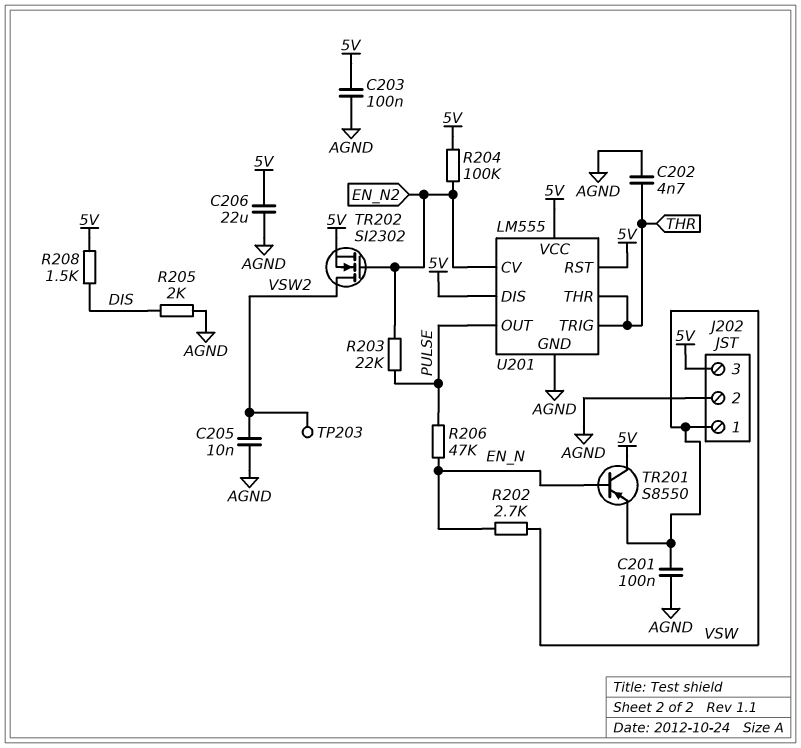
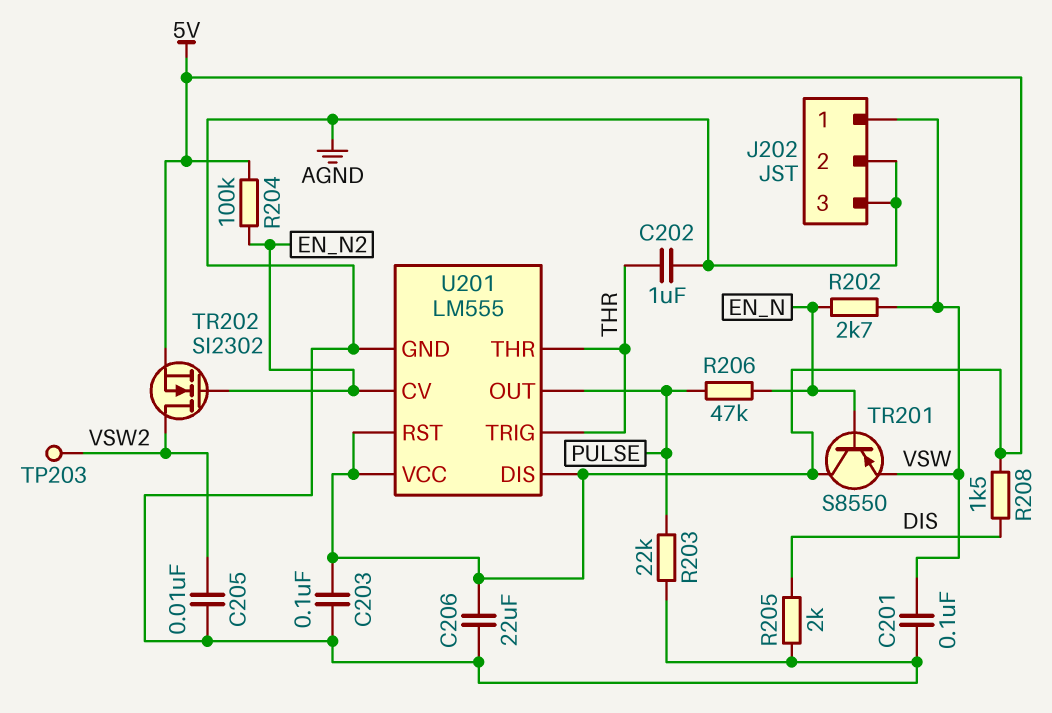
C202: 4.7nF (AGND, THR) -> 1uF (AGND, THR)
J202 pin 3: 5V -> AGND
R203: 22k (EN_N2, PULSE) -> 22k (AGND, PULSE)

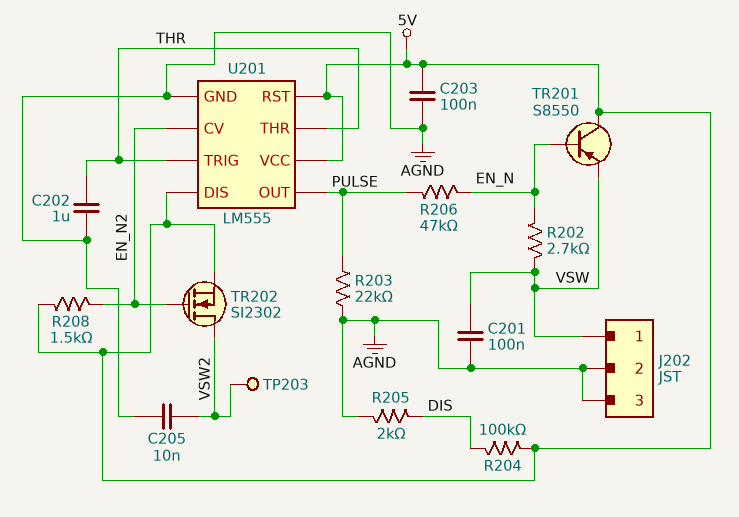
C206: 22uF (5V, AGND) -> none
R204: 100k (5V, EN_N2) -> 100k (5V, DIS)
R208: 1.5k (5V, DIS) -> 1.5k (5V, EN_N2)

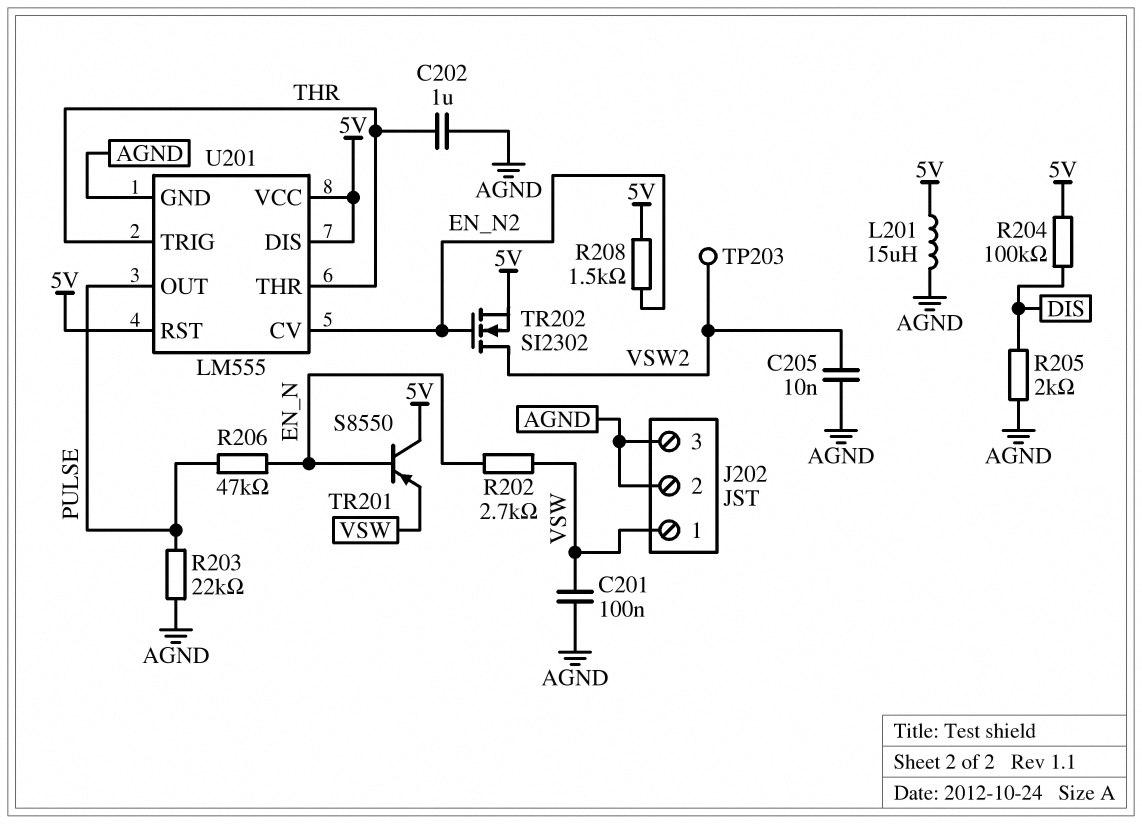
C203: 100nF (5V, AGND) -> none
L201: none -> 15uH (5V, AGND)

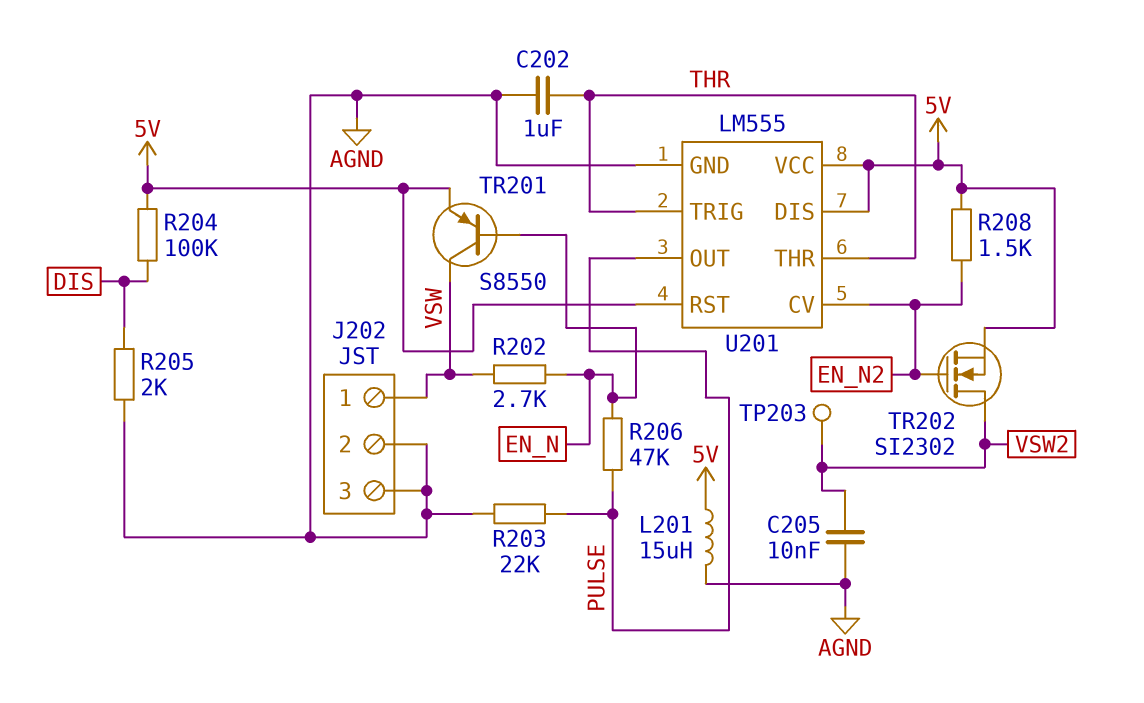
C201: 100nF (AGND, VSW) -> none
TR201: PNP S8550 (B EN_N, C 5V, E VSW) -> PNP S8550 (B EN_N, C VSW, E 5V)

